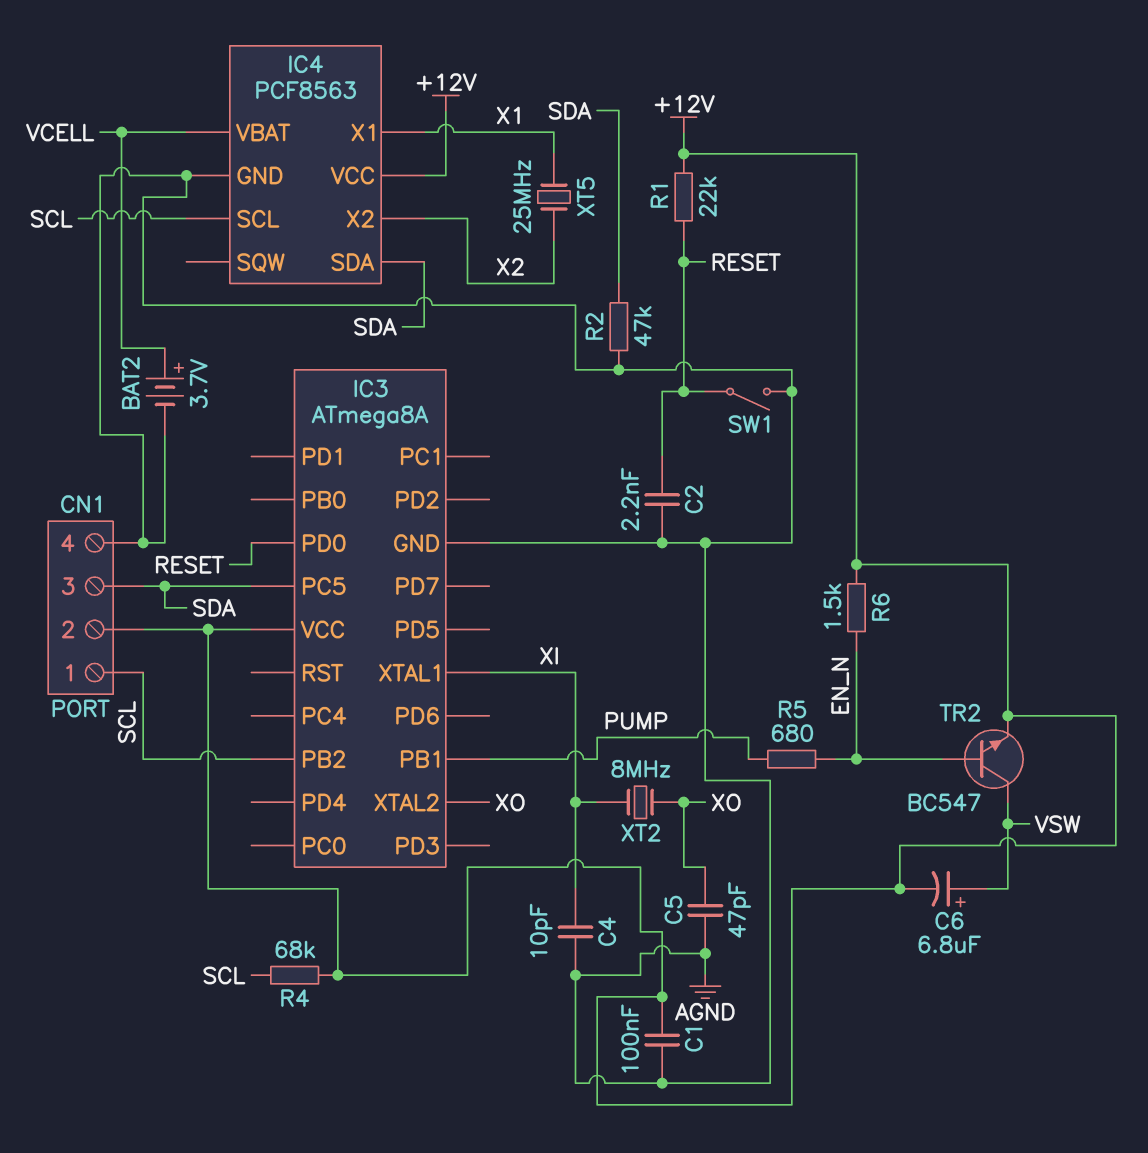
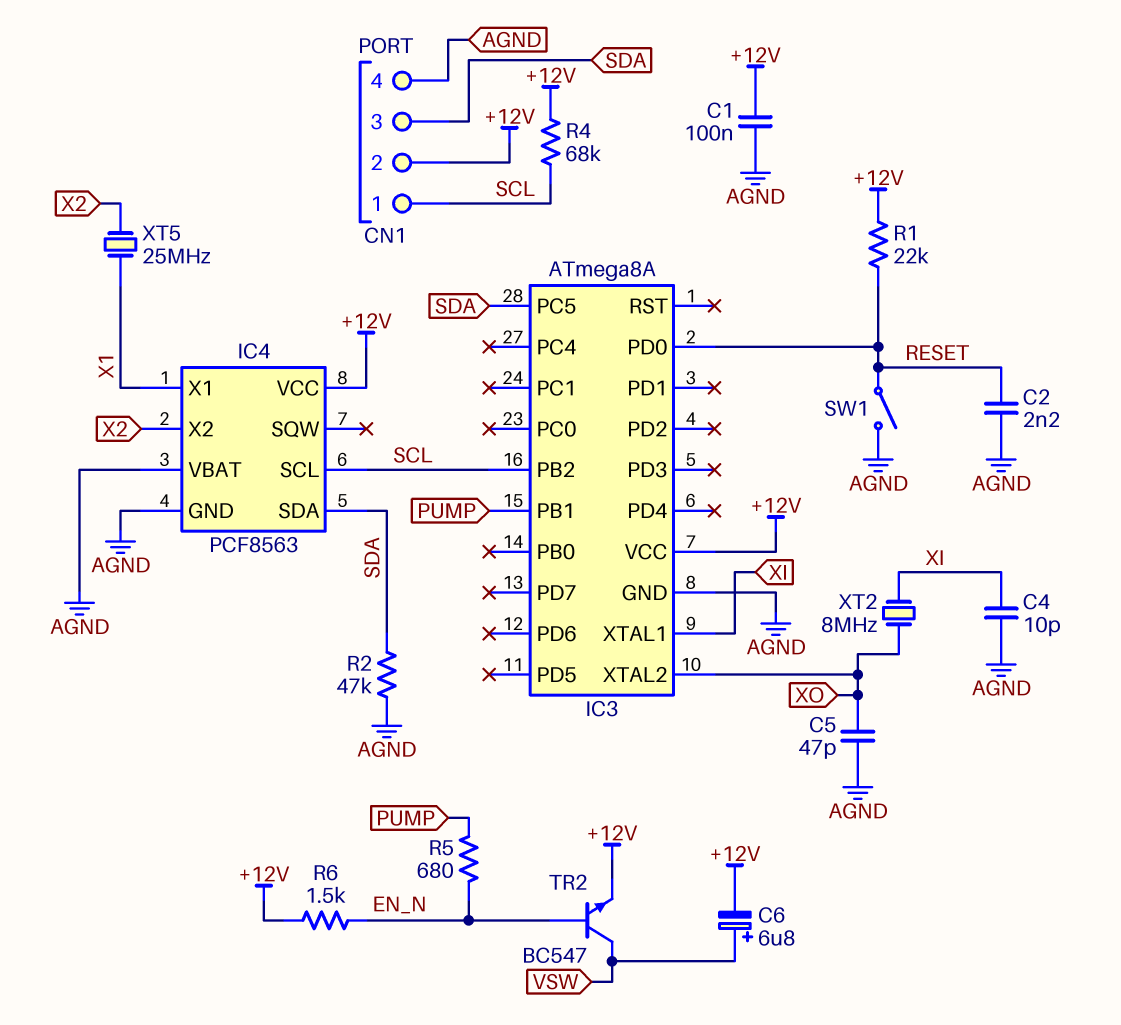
BAT2: 3.7V (plus VCELL, minus AGND) -> none
IC4 pin VBAT: VCELL -> AGND

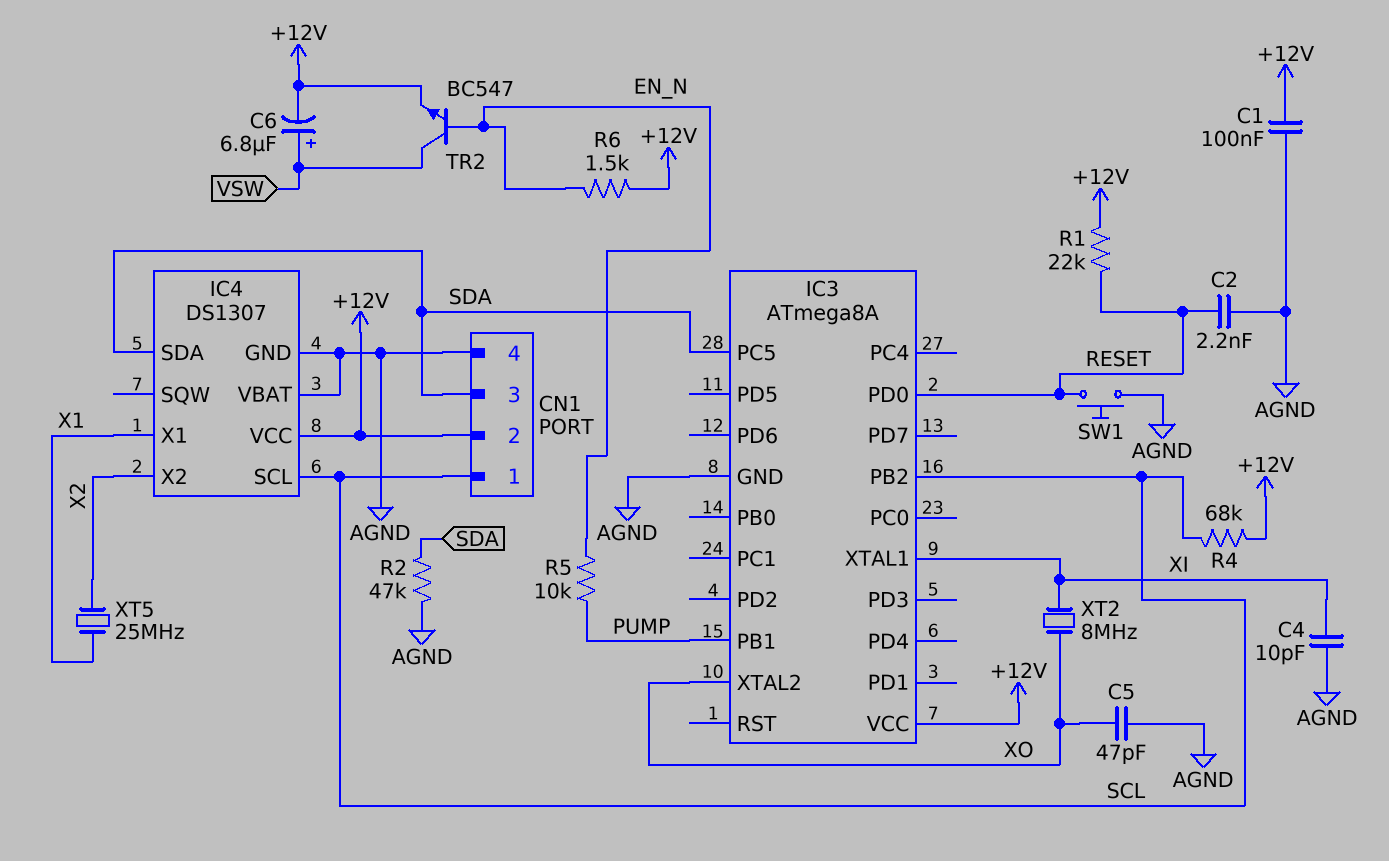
IC4: PCF8563 -> DS1307
R5: 680 (EN_N, PUMP) -> 10k (EN_N, PUMP)
SW1: switch (AGND, RESET) -> button (AGND, RESET)

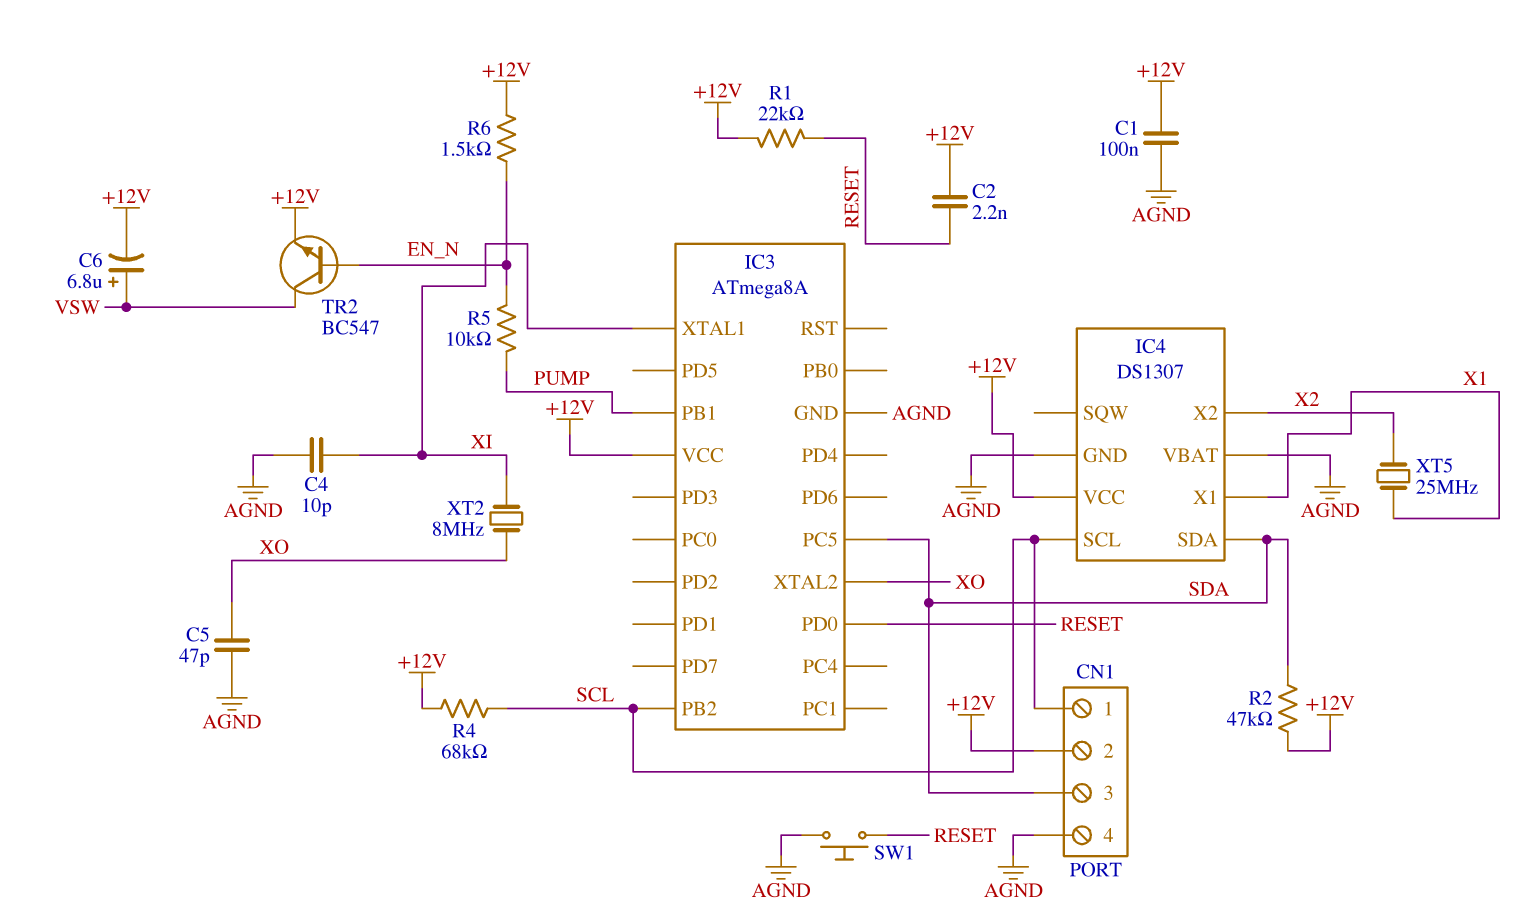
C2: 2.2nF (AGND, RESET) -> 2.2nF (+12V, RESET)
R2: 47k (AGND, SDA) -> 47k (+12V, SDA)

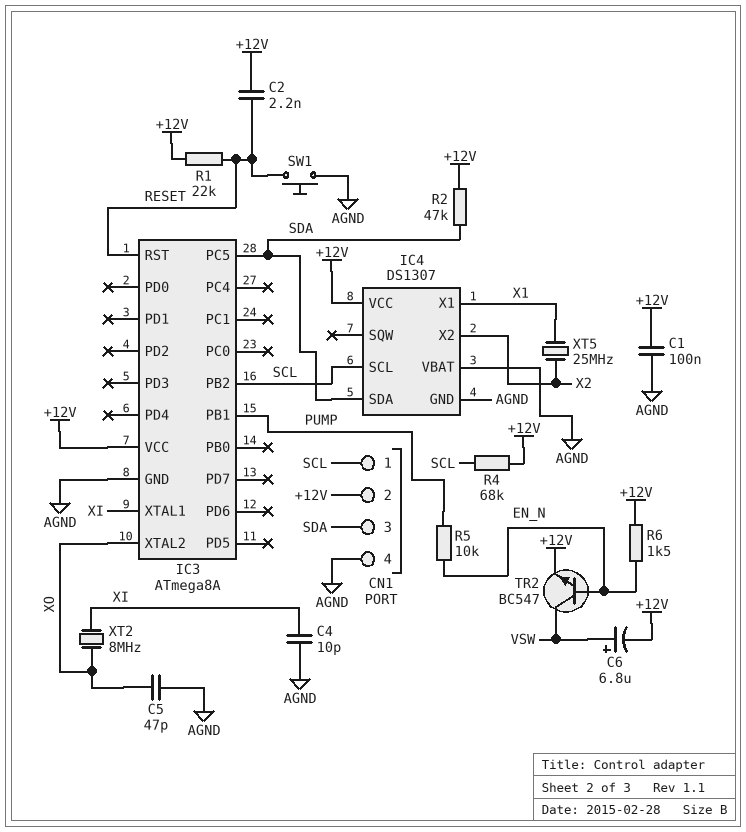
IC3 pin PD0: RESET -> none
IC3 pin RST: none -> RESET

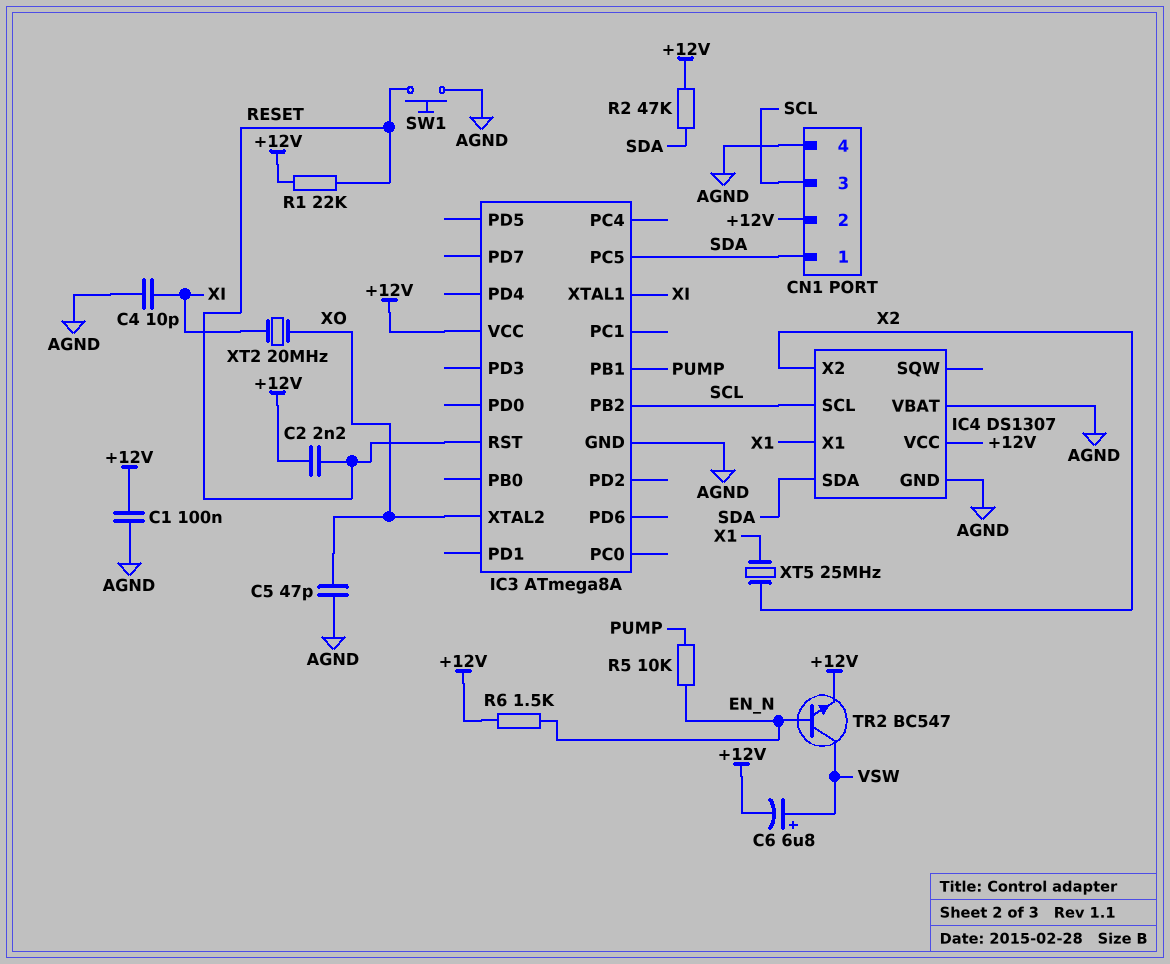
CN1 pin 1: SCL -> SDA
CN1 pin 3: SDA -> SCL
R4: 68k (+12V, SCL) -> none
XT2: 8MHz (XI, XO) -> 20MHz (XI, XO)

